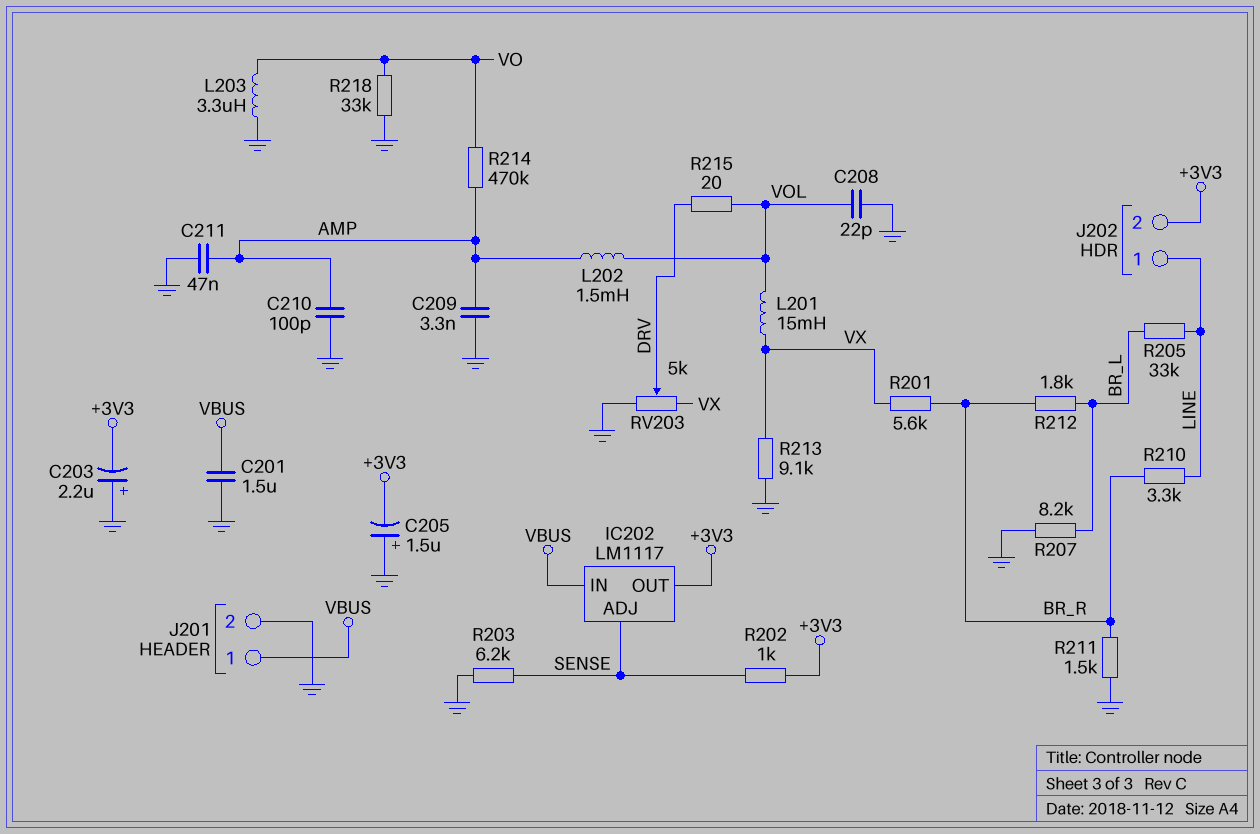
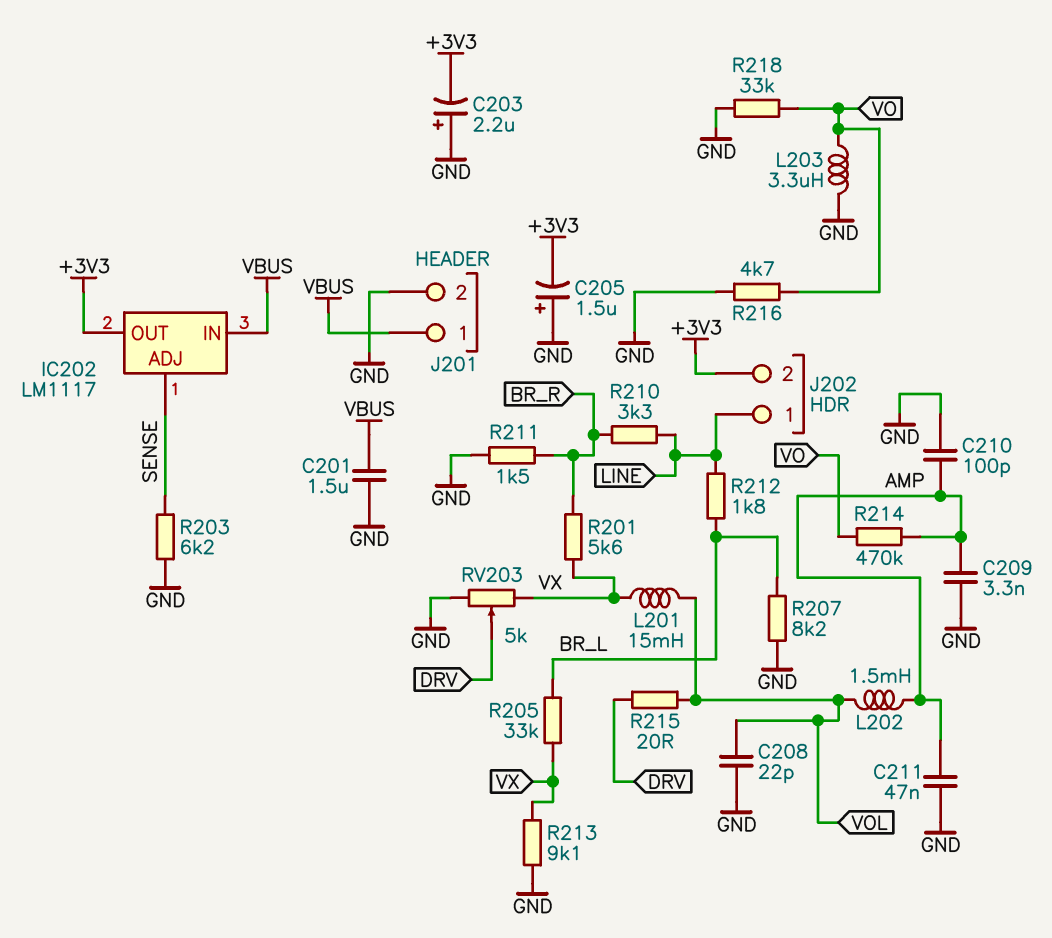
R202: 1k (+3V3, SENSE) -> none
R205: 33k (BR_L, LINE) -> 33k (BR_L, VX)
R212: 1.8k (BR_L, BR_R) -> 1.8k (BR_L, LINE)
R216: none -> 4.7k (GND, VO)

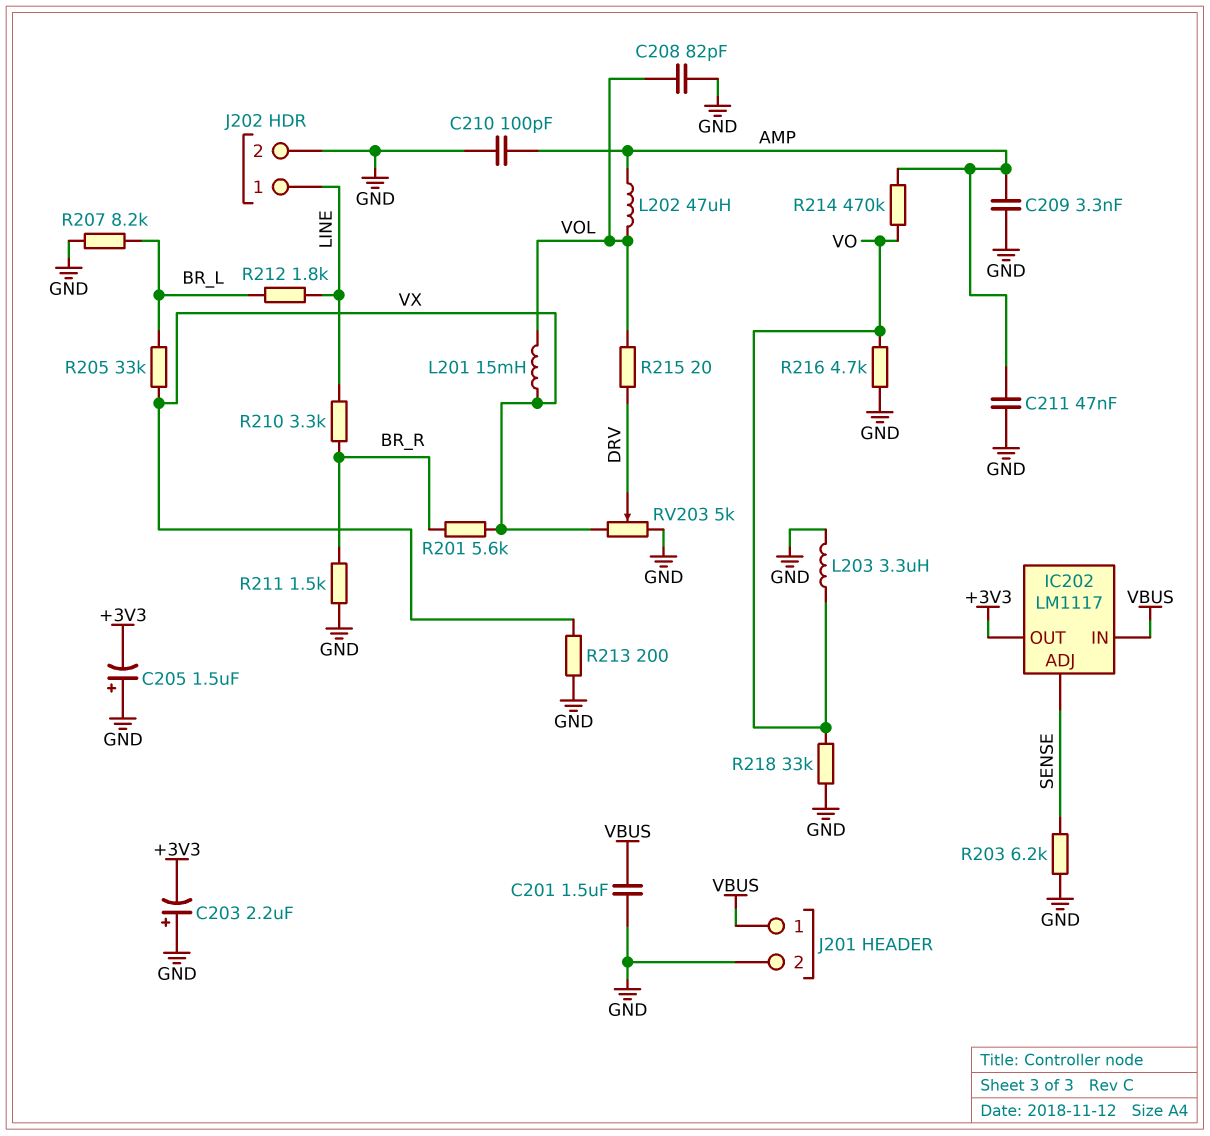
C208: 22pF (GND, VOL) -> 82pF (GND, VOL)
J202 pin 2: +3V3 -> GND
L202: 1.5mH (AMP, VOL) -> 47uH (AMP, VOL)
R213: 9.1k (GND, VX) -> 200 (GND, VX)

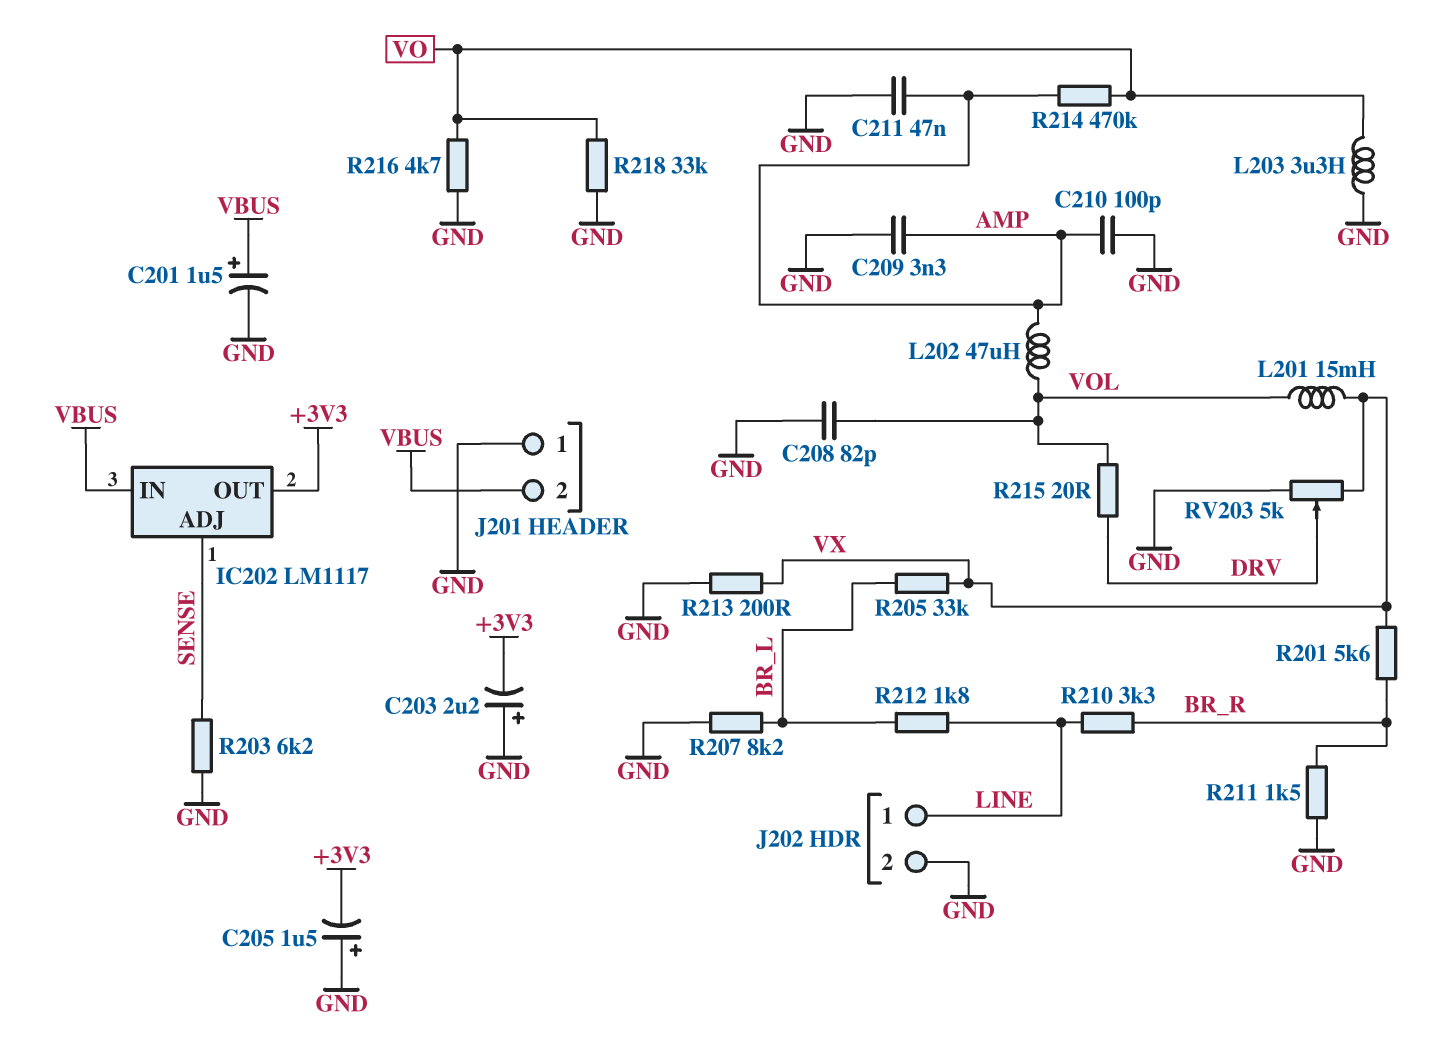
C201: 1.5uF (GND, VBUS) -> 1.5uF (plus VBUS, minus GND)
J201 pin 1: VBUS -> GND
J201 pin 2: GND -> VBUS

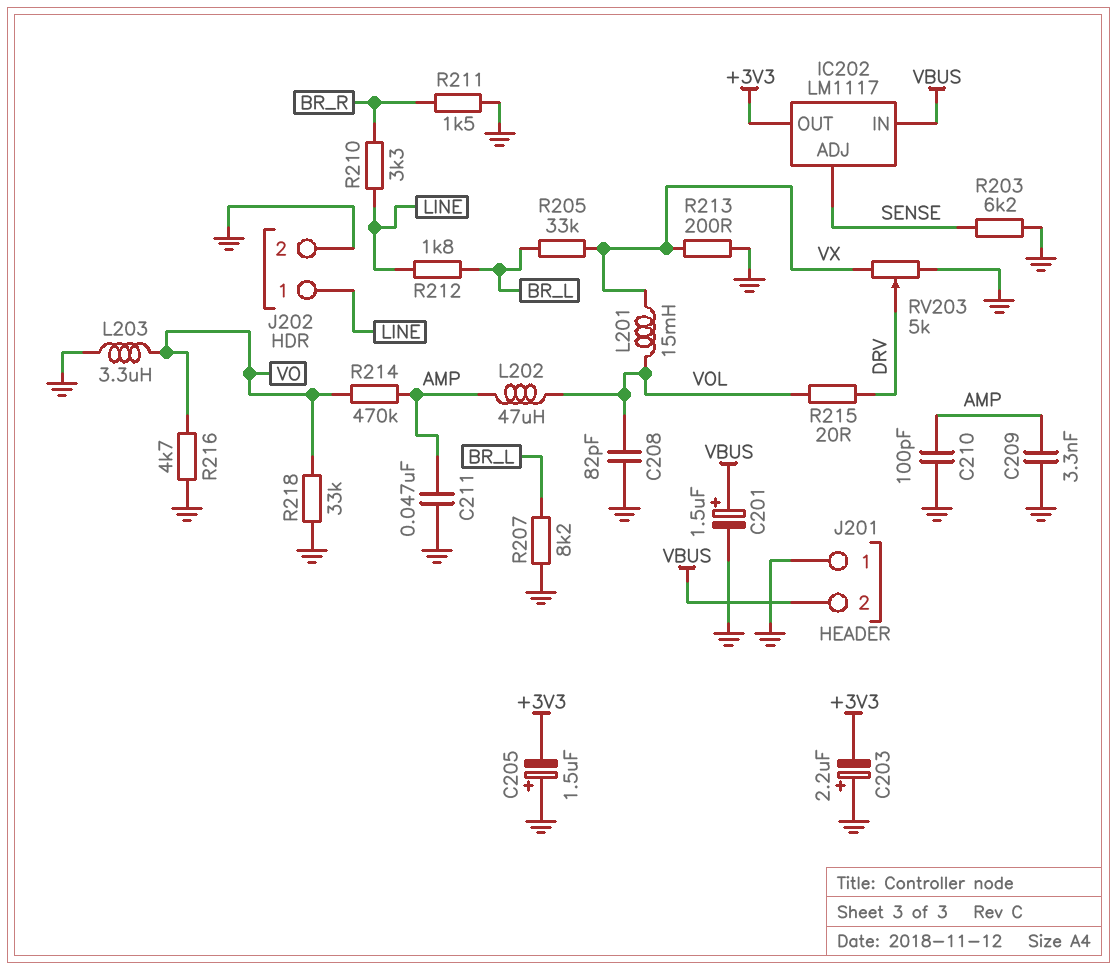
R201: 5.6k (BR_R, VX) -> none

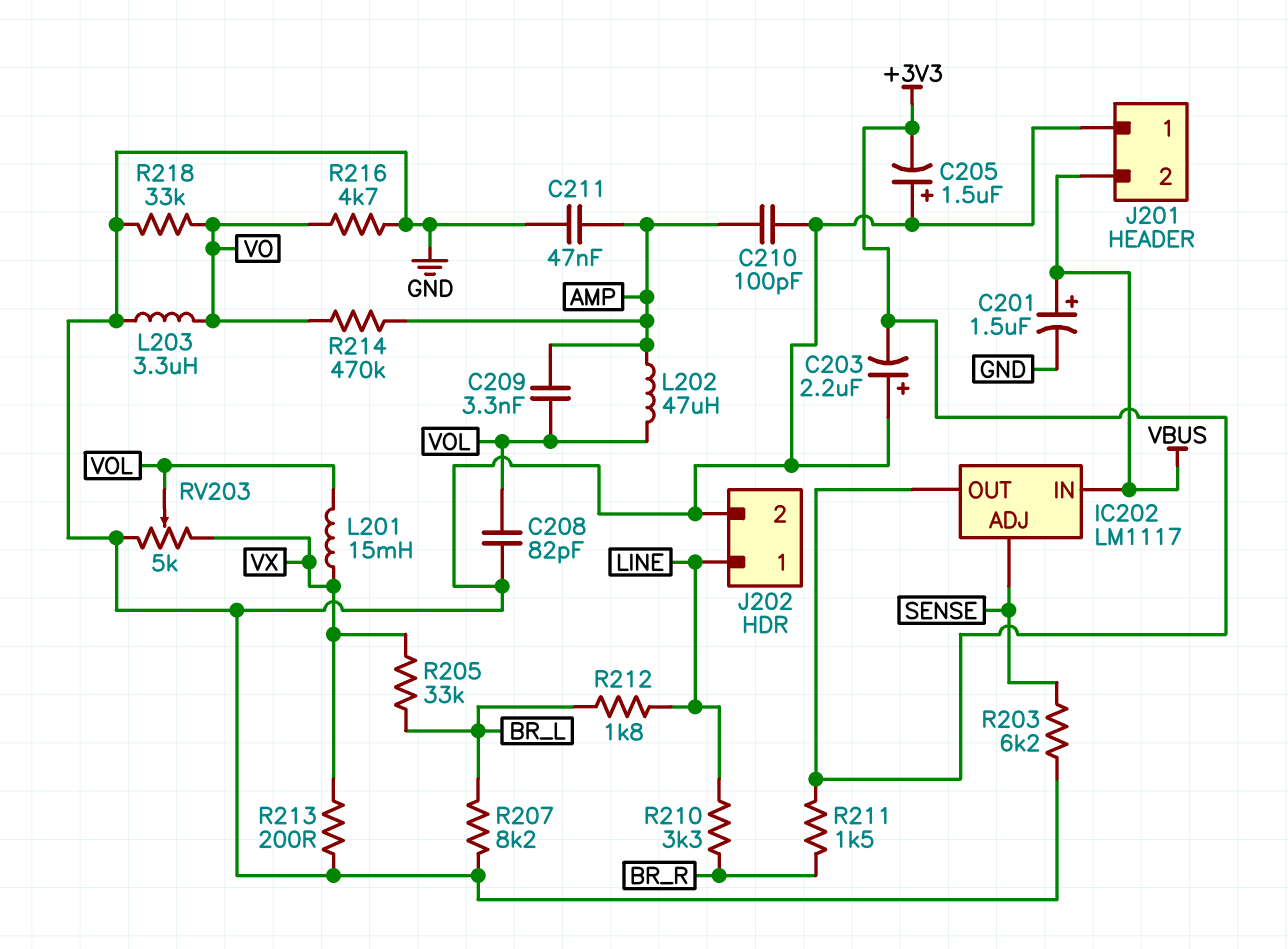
C209: 3.3nF (AMP, GND) -> 3.3nF (AMP, VOL)
R211: 1.5k (BR_R, GND) -> 1.5k (+3V3, BR_R)
R215: 20 (DRV, VOL) -> none
RV203: 5k (GND, VX, wiper DRV) -> 5k (GND, VX, wiper VOL)

